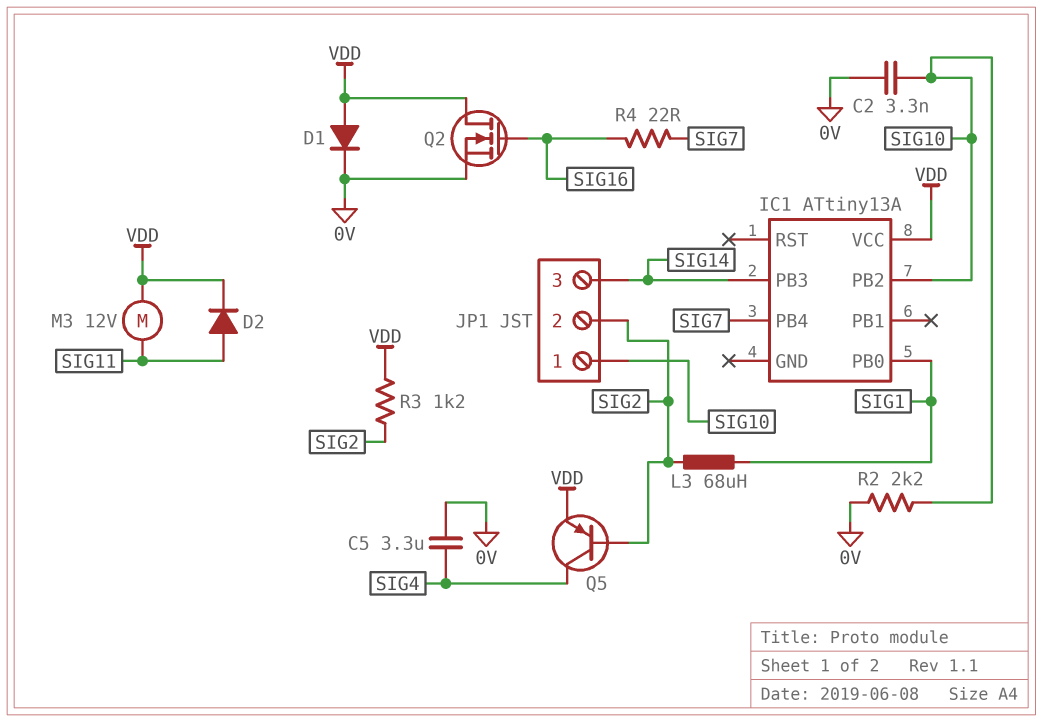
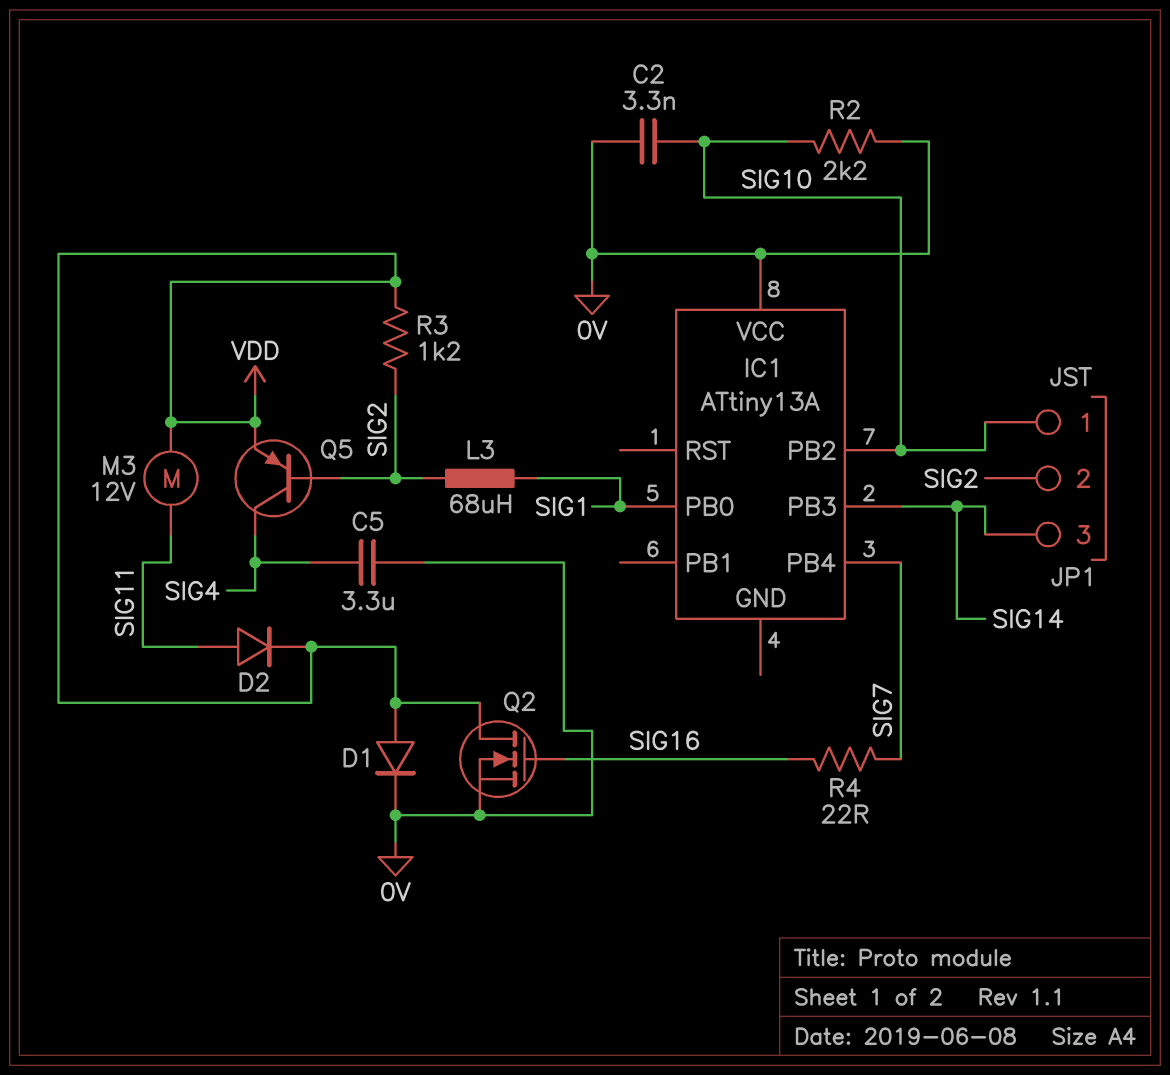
IC1 pin VCC: VDD -> 0V

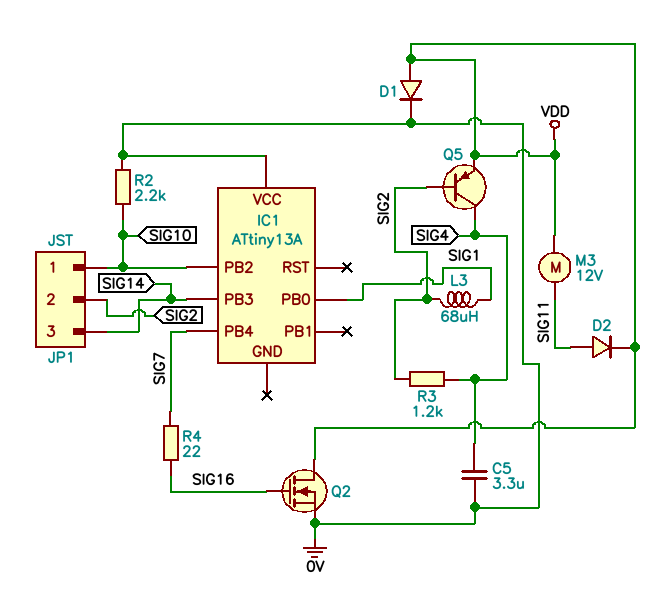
C2: 3.3nF (0V, SIG10) -> none
R3: 1.2k (SIG2, VDD) -> 1.2k (SIG2, SIG4)

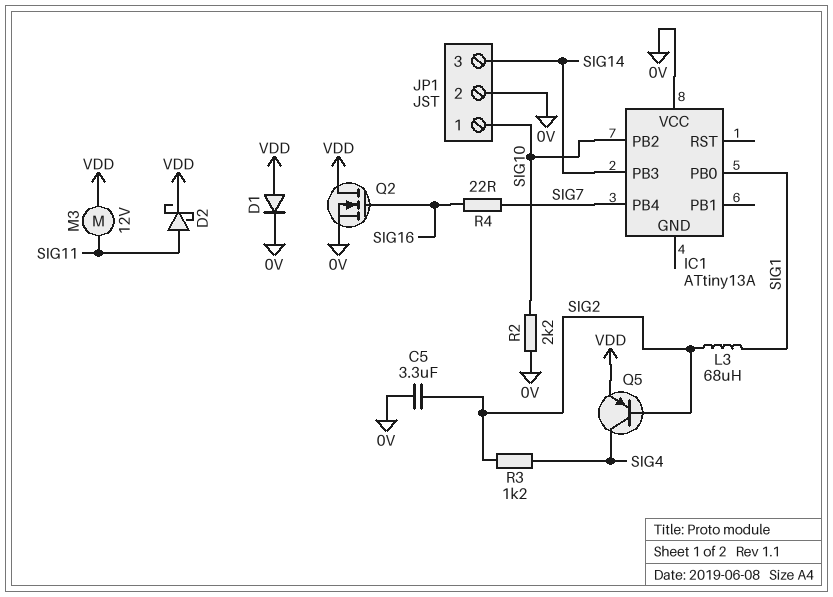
C5: 3.3uF (0V, SIG4) -> 3.3uF (0V, SIG2)
D2: diode (A SIG11, K VDD) -> schottky (A SIG11, K VDD)
JP1 pin 2: SIG2 -> 0V

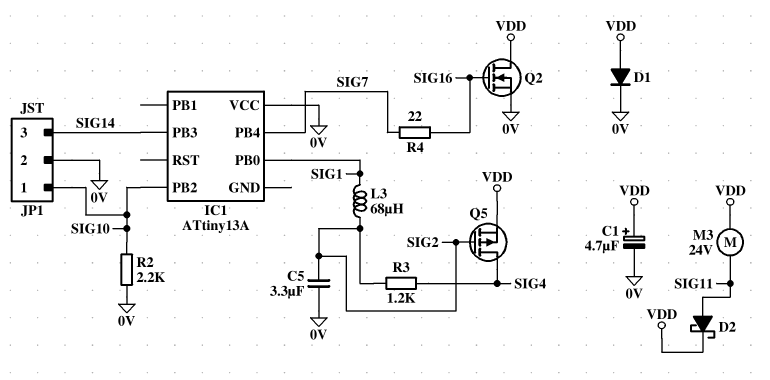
C1: none -> 4.7uF (plus VDD, minus 0V)
M3: motor 12V (SIG11, VDD) -> motor 24V (SIG11, VDD)
Q5: PNP (B SIG2, C SIG4, E VDD) -> PMOS (G SIG2, D SIG4, S VDD)

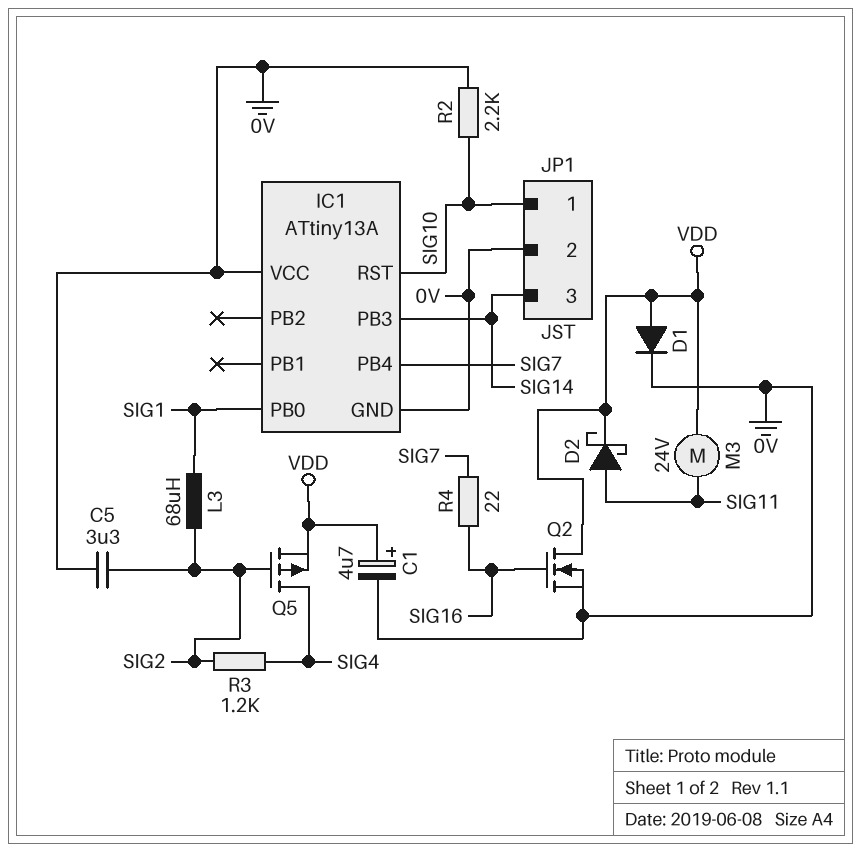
IC1 pin GND: none -> 0V
IC1 pin PB2: SIG10 -> none
IC1 pin RST: none -> SIG10

